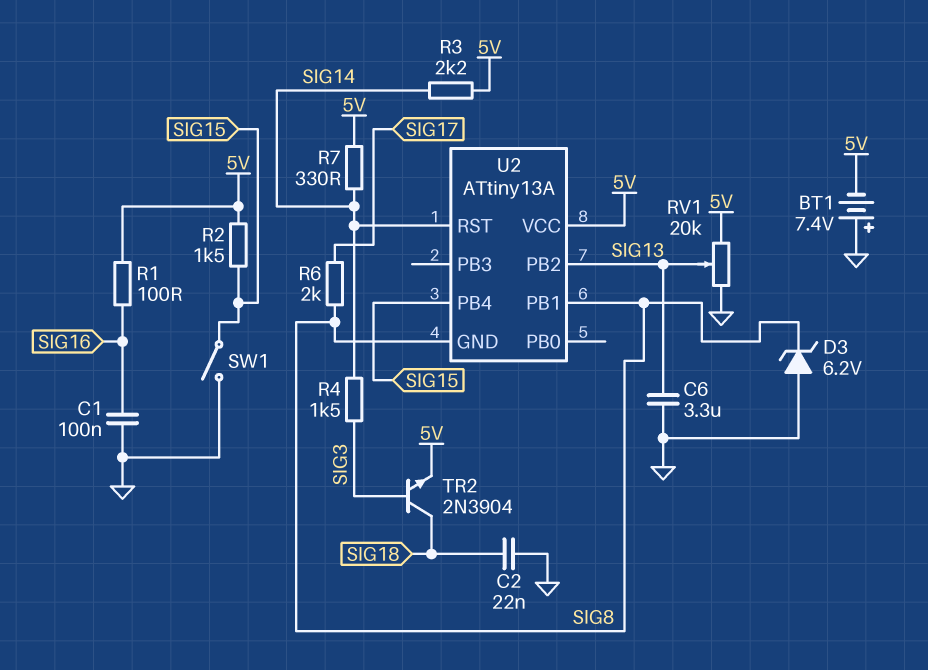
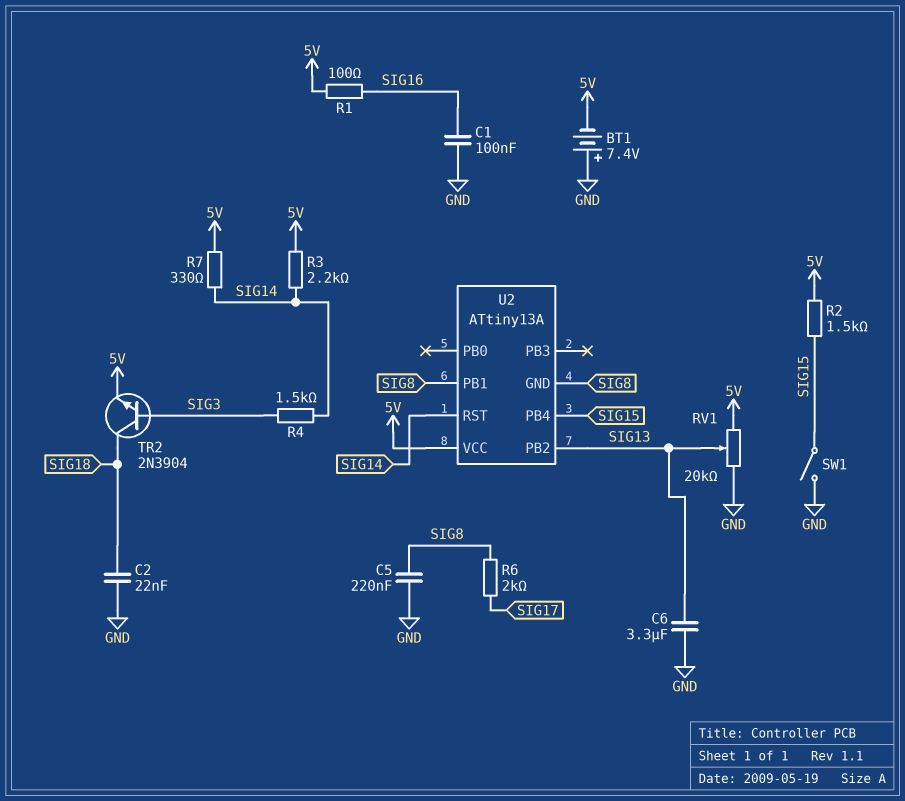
C5: none -> 220nF (GND, SIG8)
D3: zener 6.2V (A GND, K SIG8) -> none

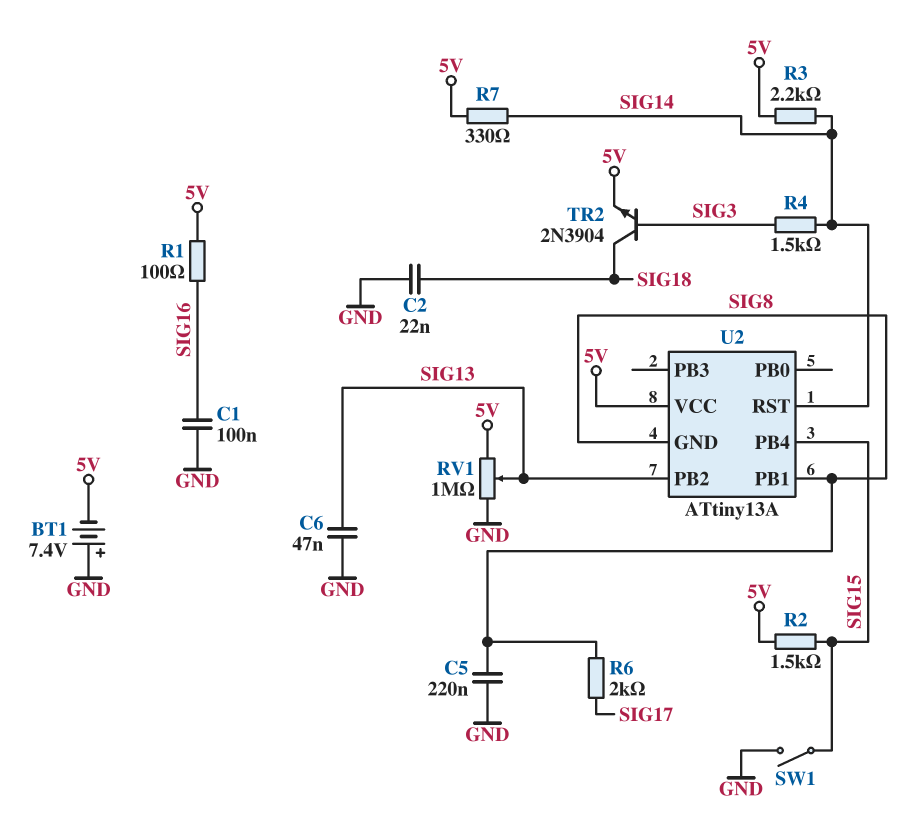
C6: 3.3uF (GND, SIG13) -> 47nF (GND, SIG13)
RV1: 20k (5V, GND, wiper SIG13) -> 1M (5V, GND, wiper SIG13)

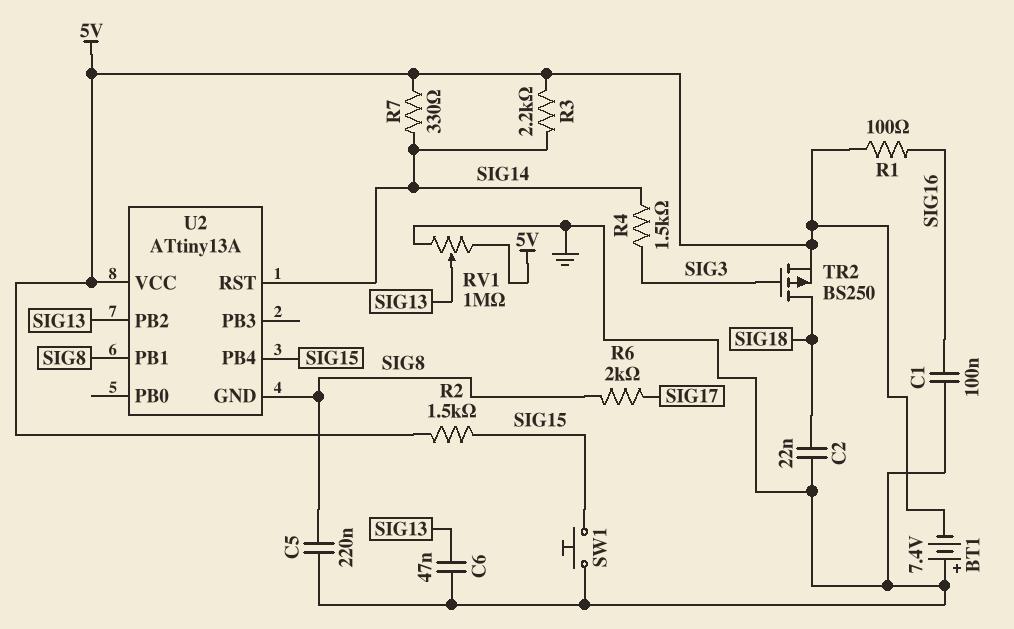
SW1: switch (GND, SIG15) -> button (GND, SIG15)
TR2: NPN 2N3904 (B SIG3, C SIG18, E 5V) -> PMOS BS250 (G SIG3, D SIG18, S 5V)

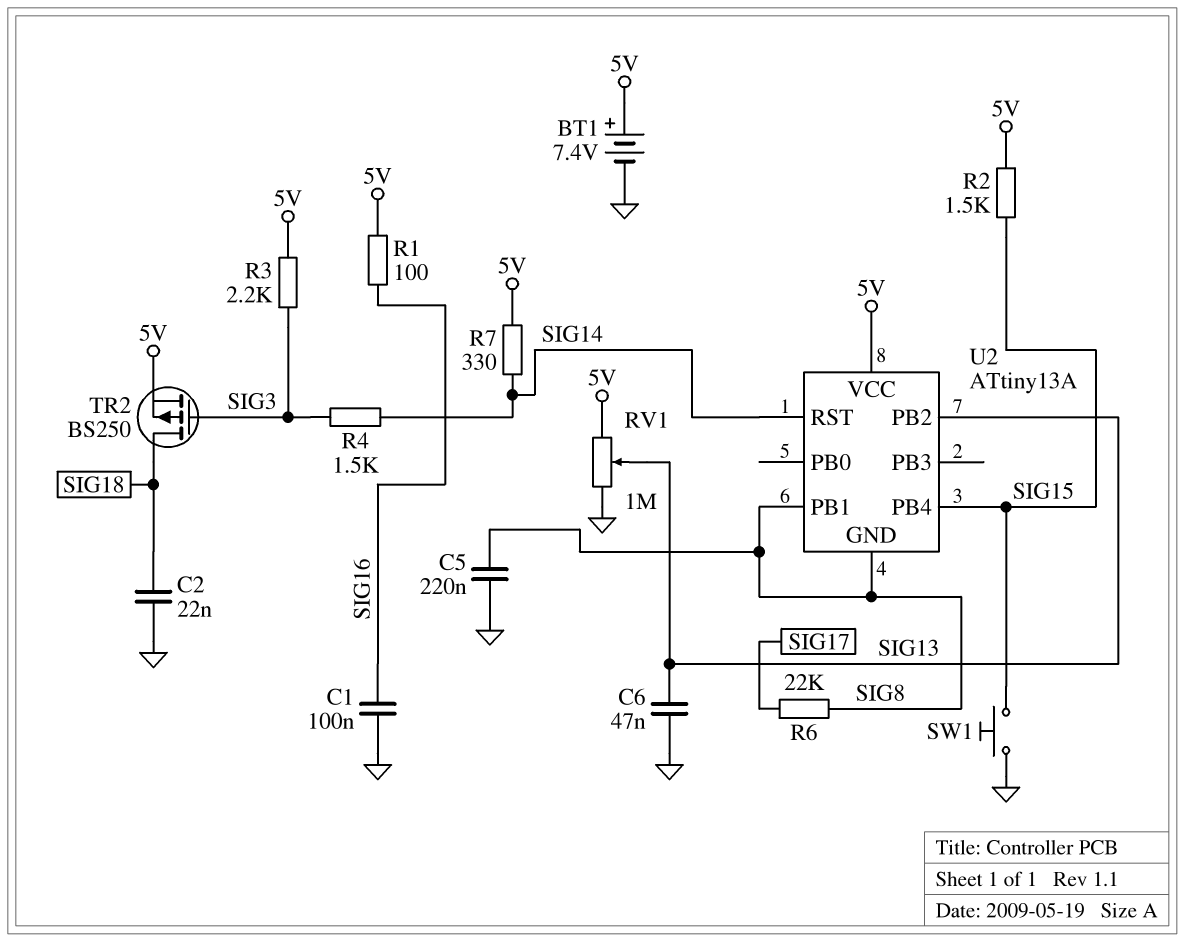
BT1: 7.4V (plus GND, minus 5V) -> 7.4V (plus 5V, minus GND)
R3: 2.2k (5V, SIG14) -> 2.2k (5V, SIG3)
R6: 2k (SIG8, SIG17) -> 22k (SIG8, SIG17)

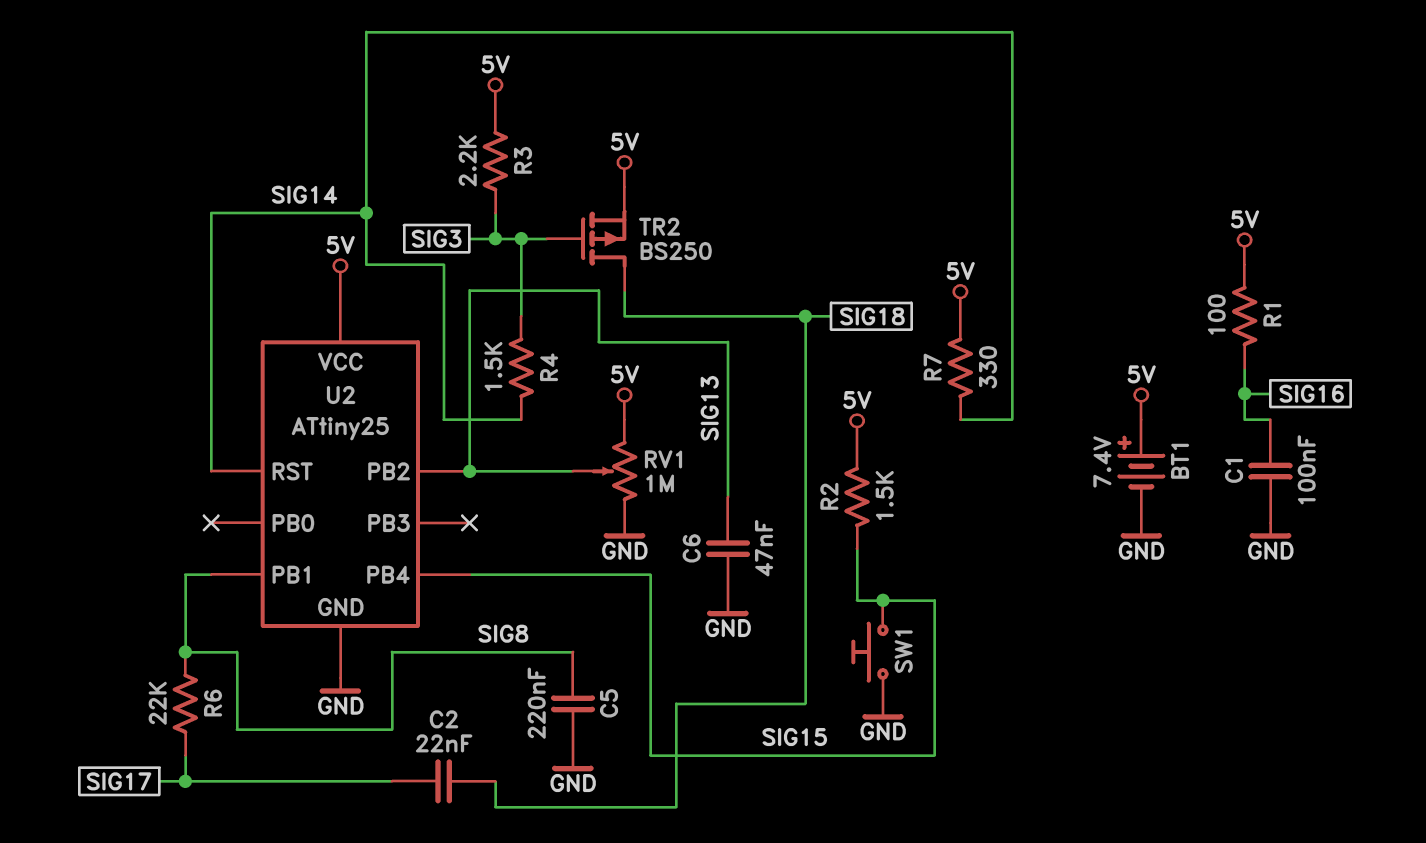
C2: 22nF (GND, SIG18) -> 22nF (SIG17, SIG18)
U2: ATtiny13A -> ATtiny25
U2 pin GND: SIG8 -> GND

